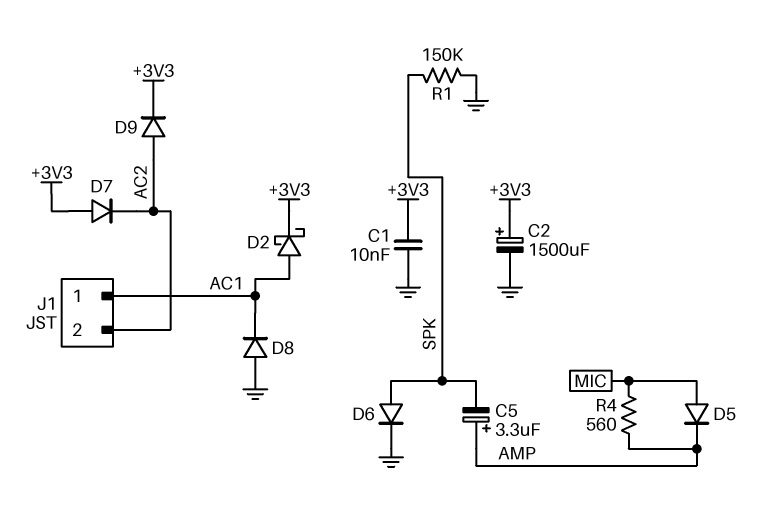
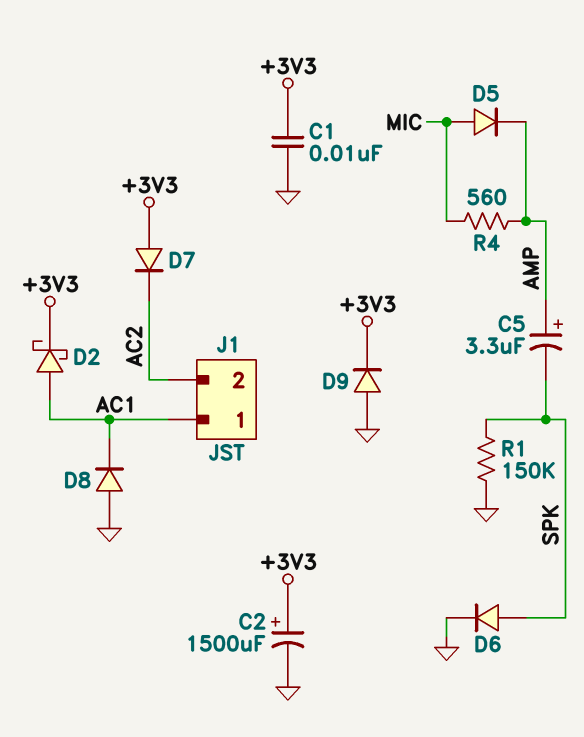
D9: diode (A AC2, K +3V3) -> diode (A GND, K +3V3)

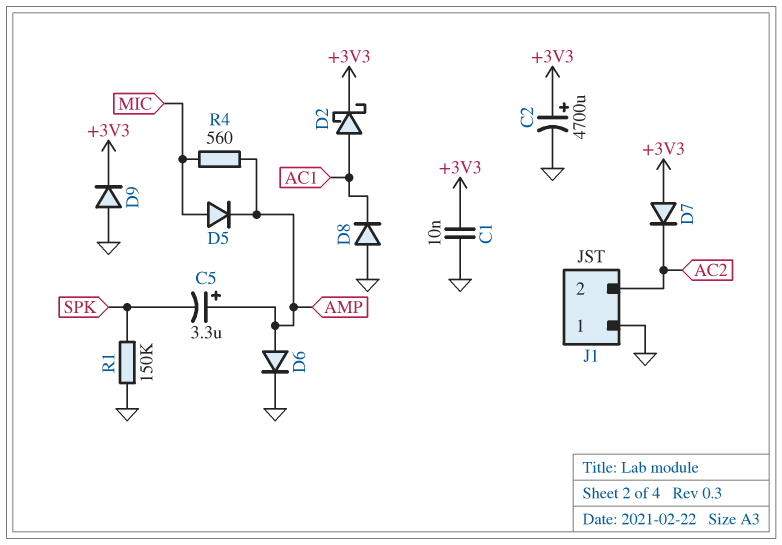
C2: 1500uF (plus +3V3, minus GND) -> 4700uF (plus +3V3, minus GND)
D6: diode (A SPK, K GND) -> diode (A AMP, K GND)
J1 pin 1: AC1 -> GND

